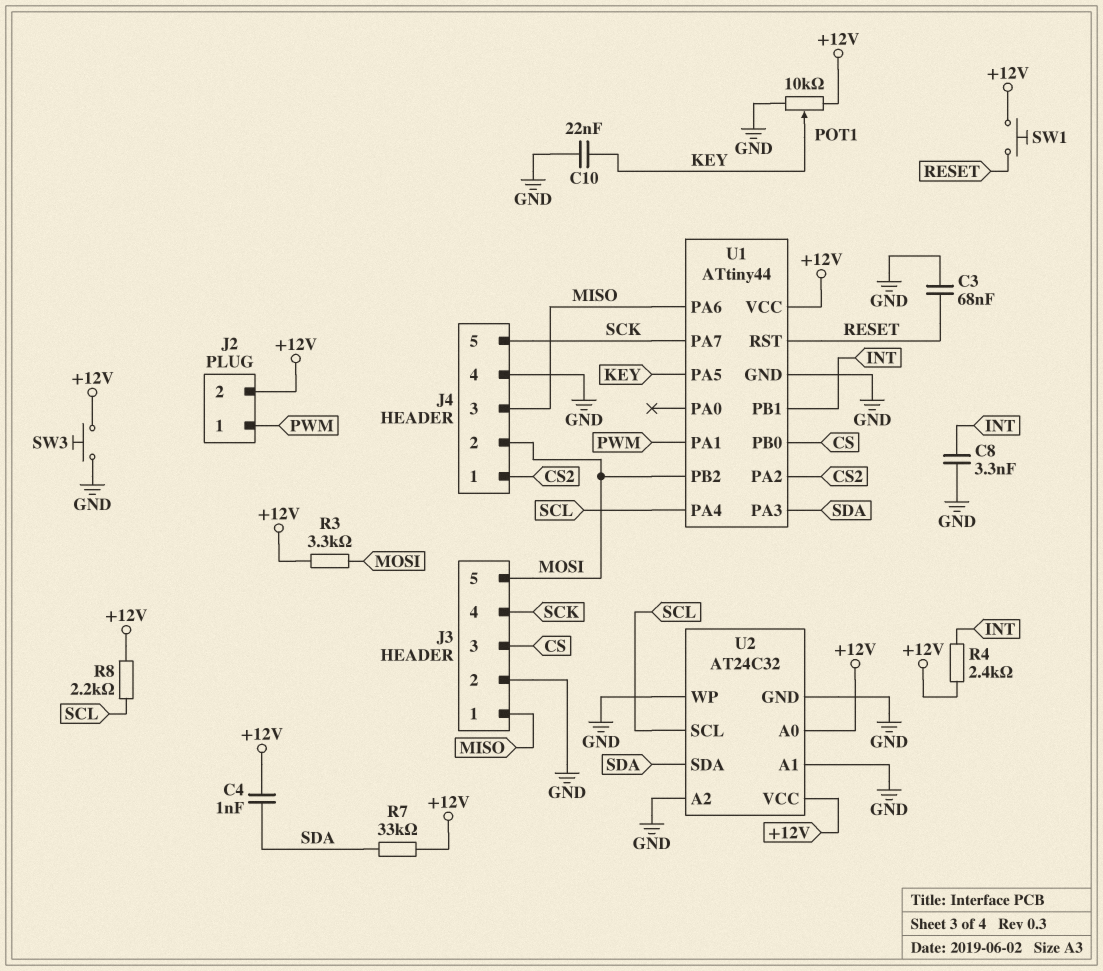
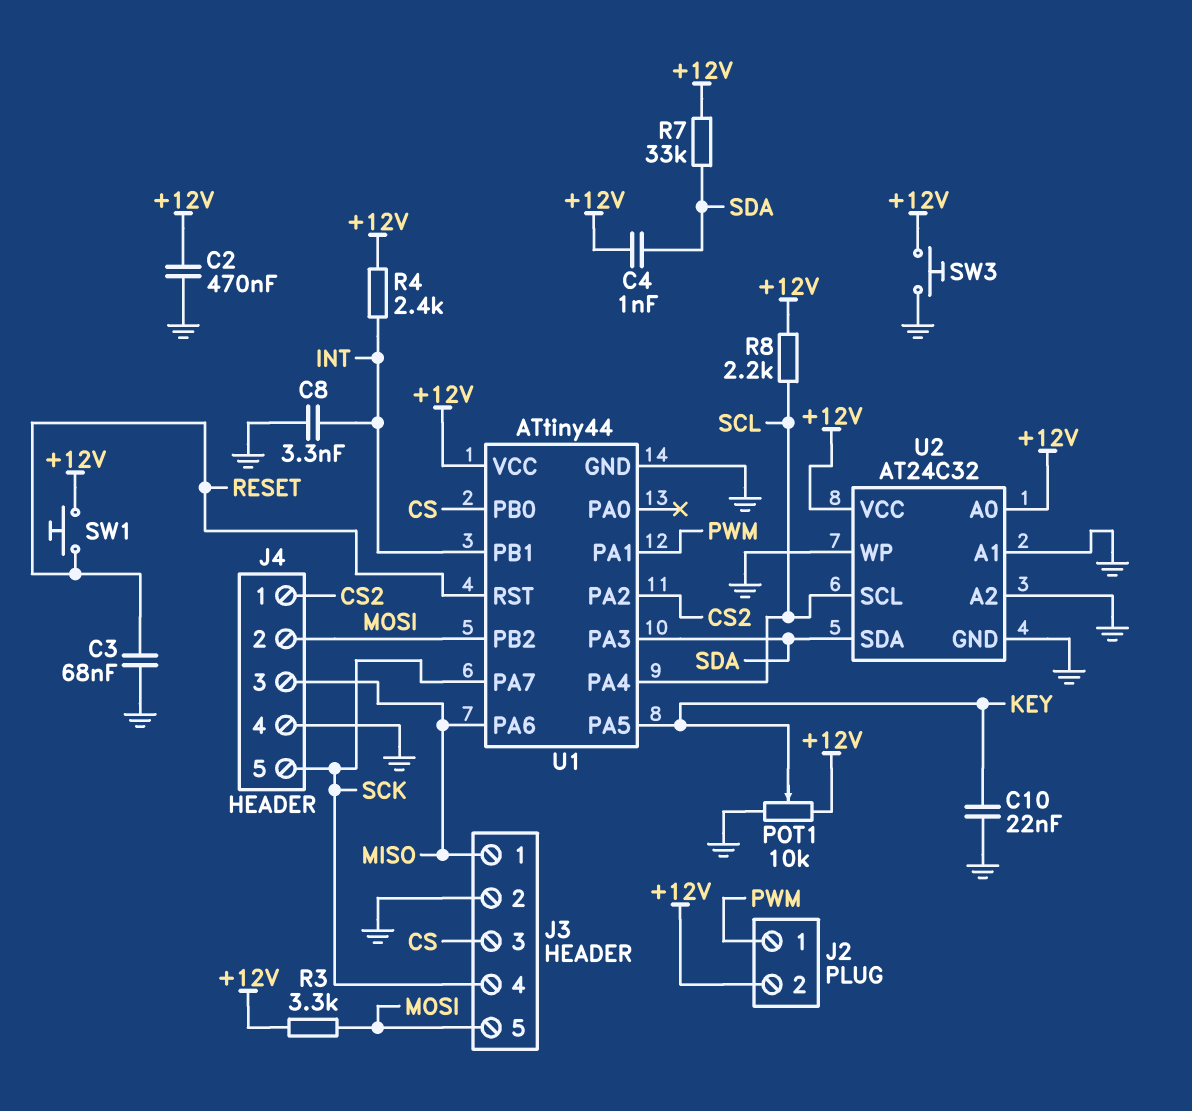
C2: none -> 470nF (+12V, GND)

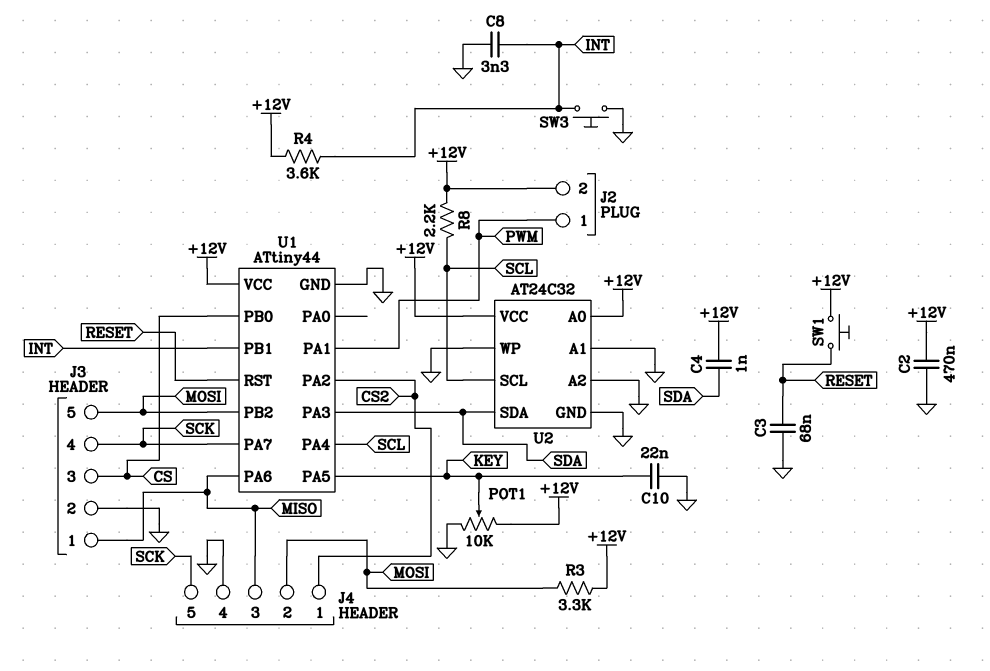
R4: 2.4k (+12V, INT) -> 3.6k (+12V, INT)
R7: 33k (+12V, SDA) -> none
SW3: button (+12V, GND) -> button (GND, INT)

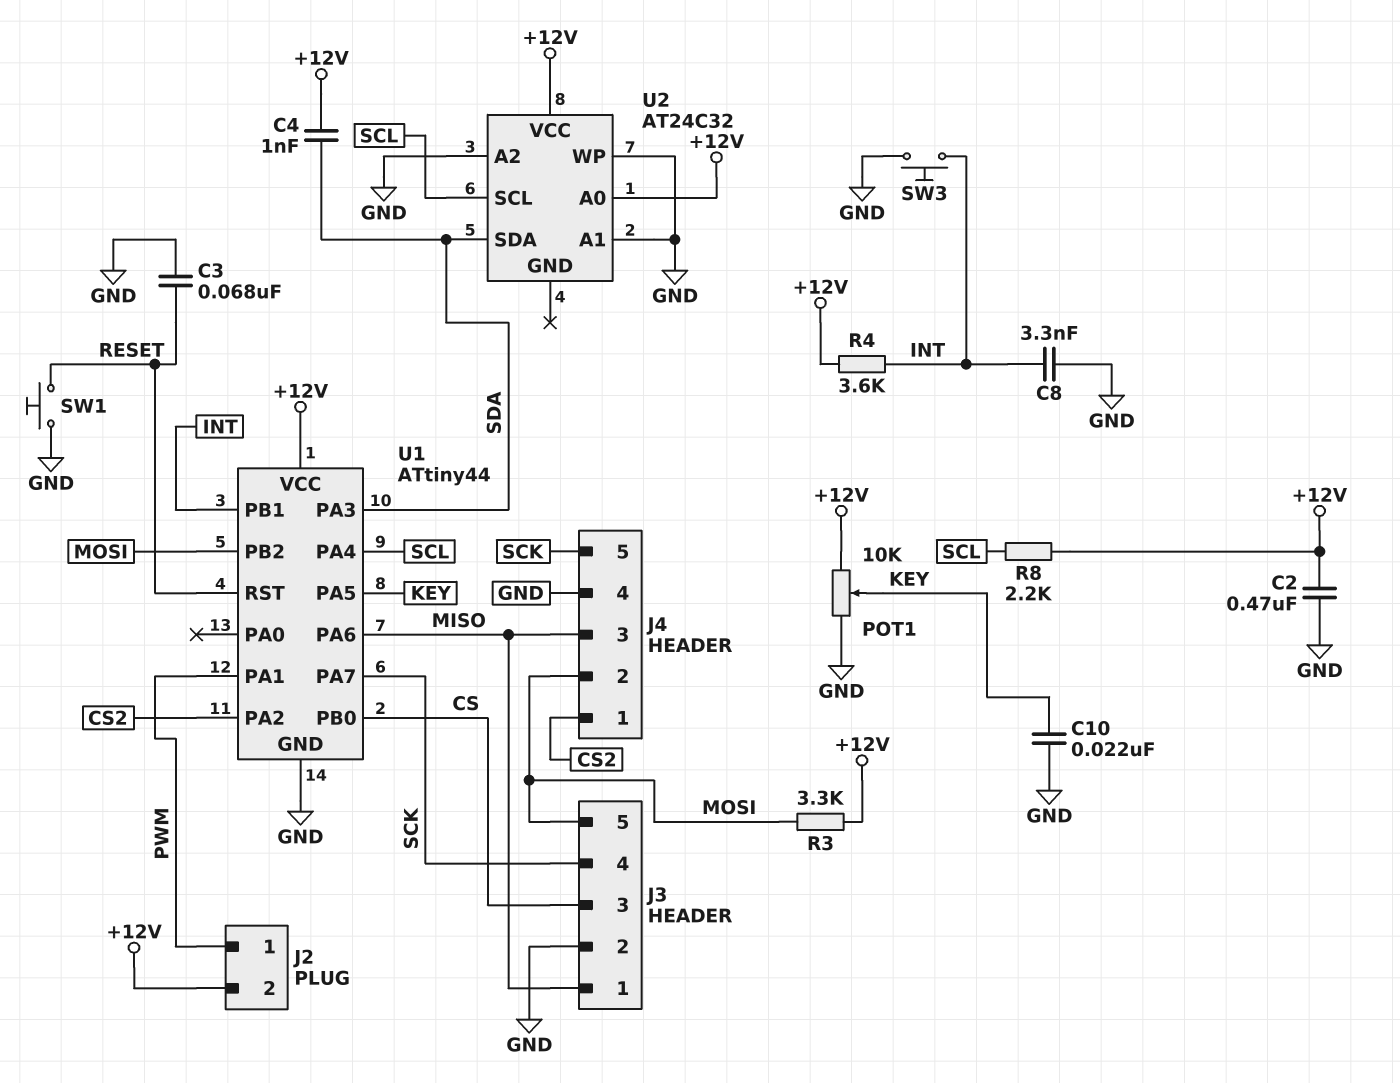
SW1: button (+12V, RESET) -> button (GND, RESET)
U2 pin GND: GND -> none

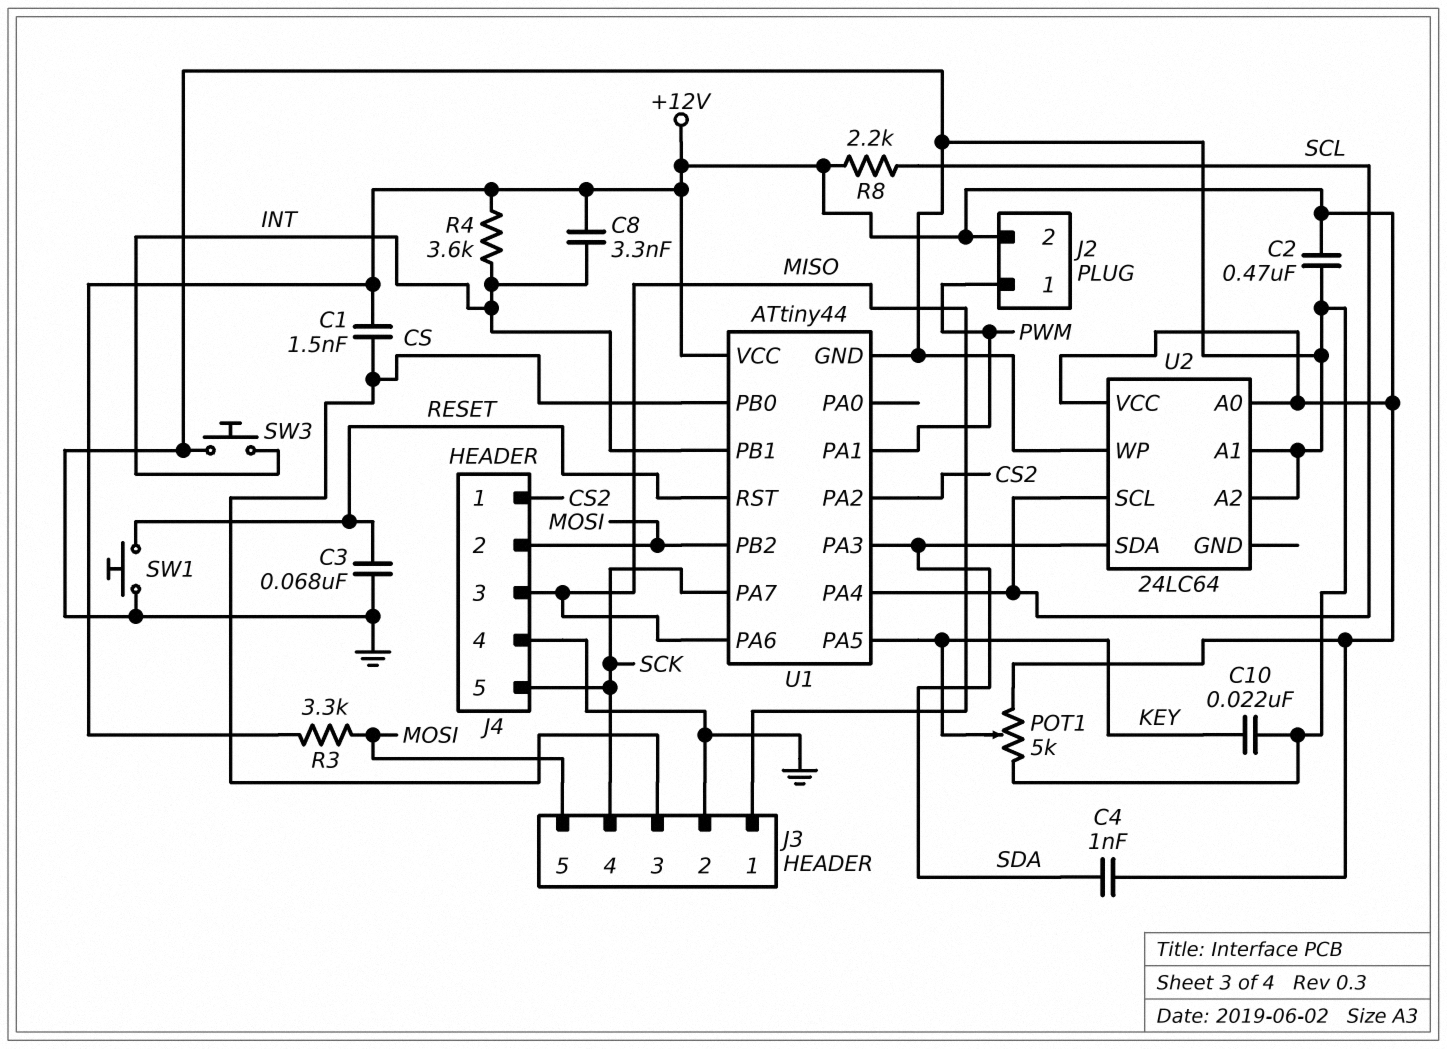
C1: none -> 1.5nF (+12V, CS)
C8: 3.3nF (GND, INT) -> 3.3nF (+12V, INT)
POT1: 10k (+12V, GND, wiper KEY) -> 5k (+12V, GND, wiper KEY)
U2: AT24C32 -> 24LC64

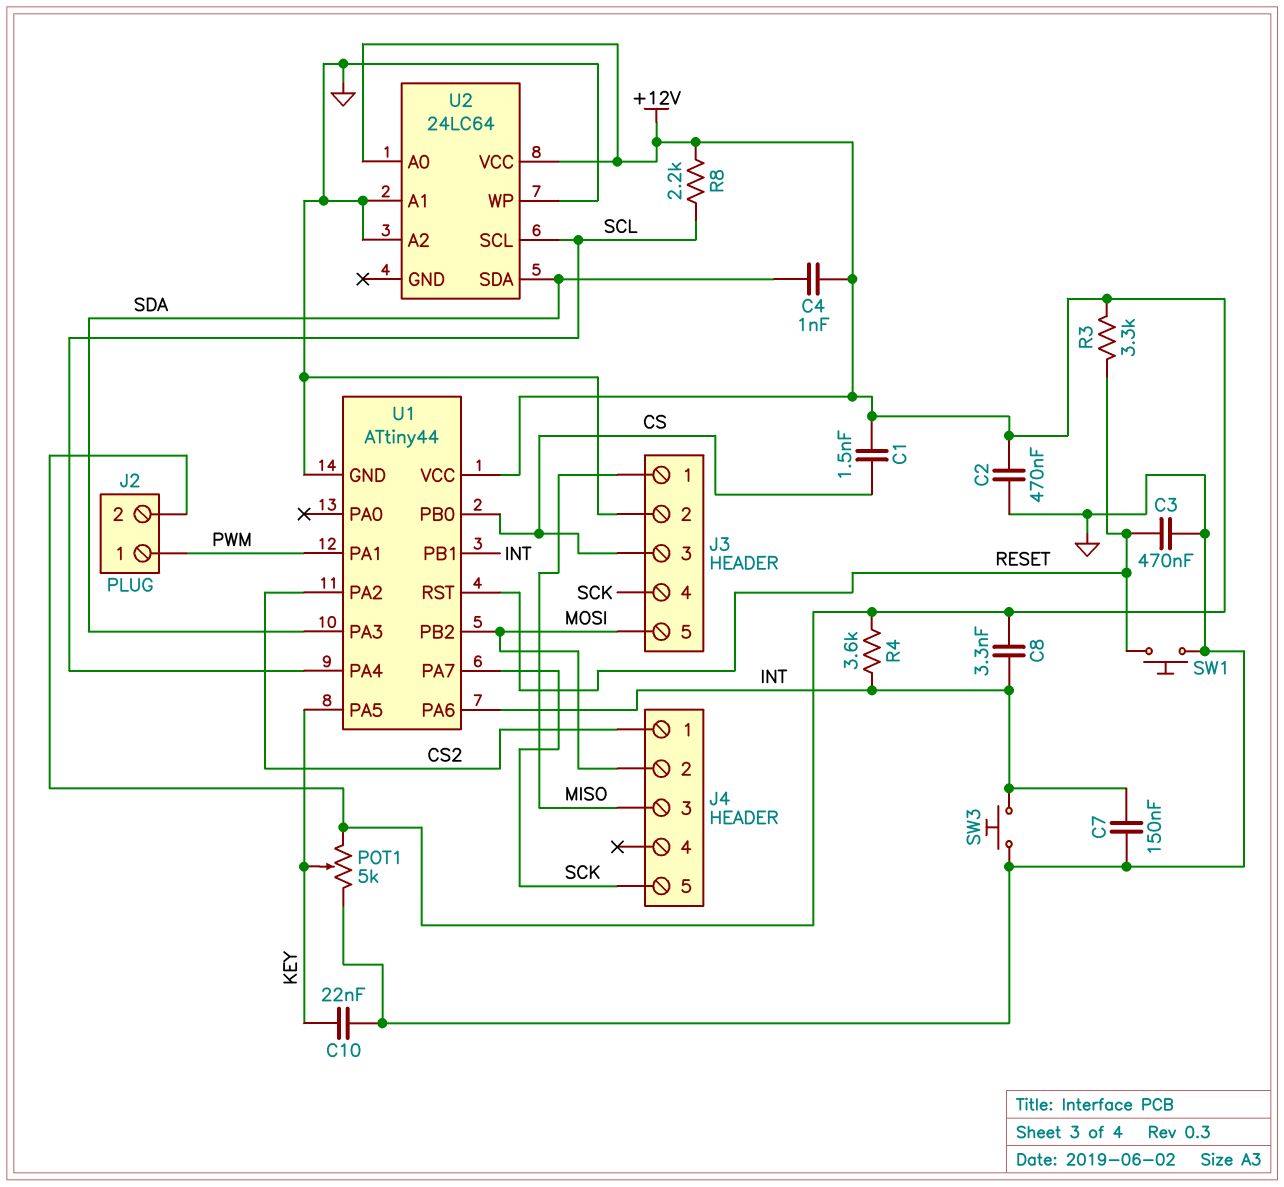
C3: 68nF (GND, RESET) -> 470nF (GND, RESET)
C7: none -> 150nF (GND, INT)
J4 pin 4: GND -> none
R3: 3.3k (+12V, MOSI) -> 3.3k (+12V, RESET)
U1 pin PA6: MISO -> INT

